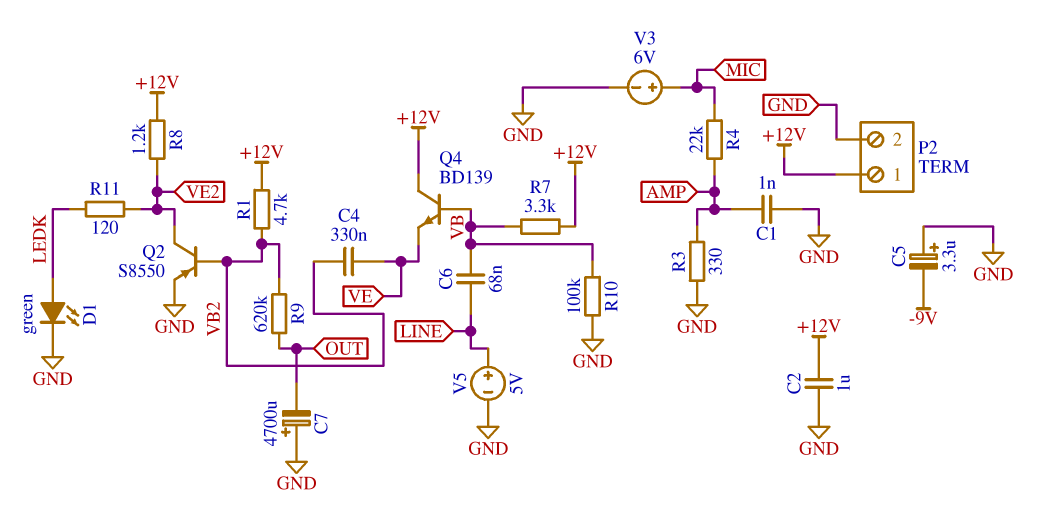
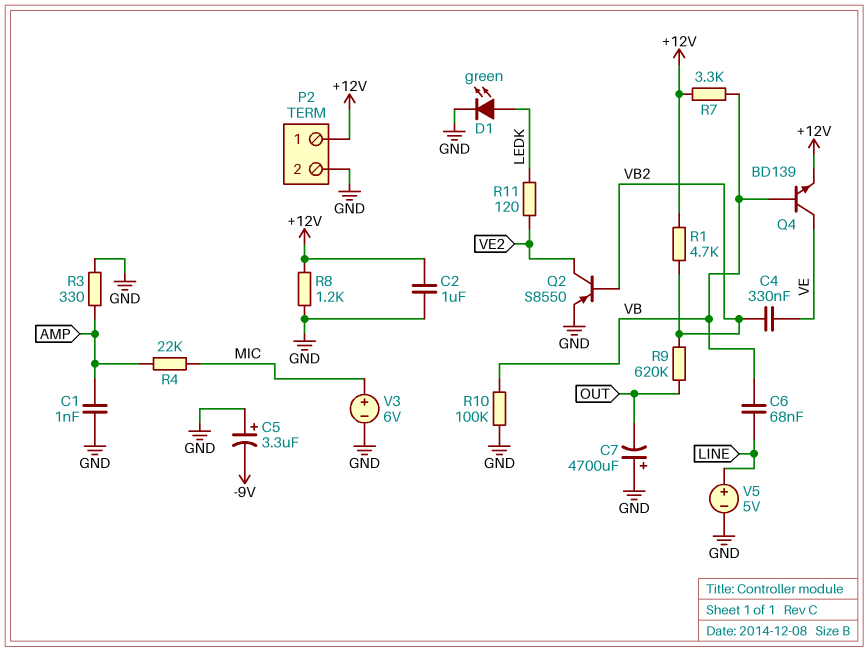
Q4: NPN BD139 (B VB, C +12V, E VE) -> NPN BD139 (B VB, C VE, E +12V)
R8: 1.2k (+12V, VE2) -> 1.2k (+12V, GND)

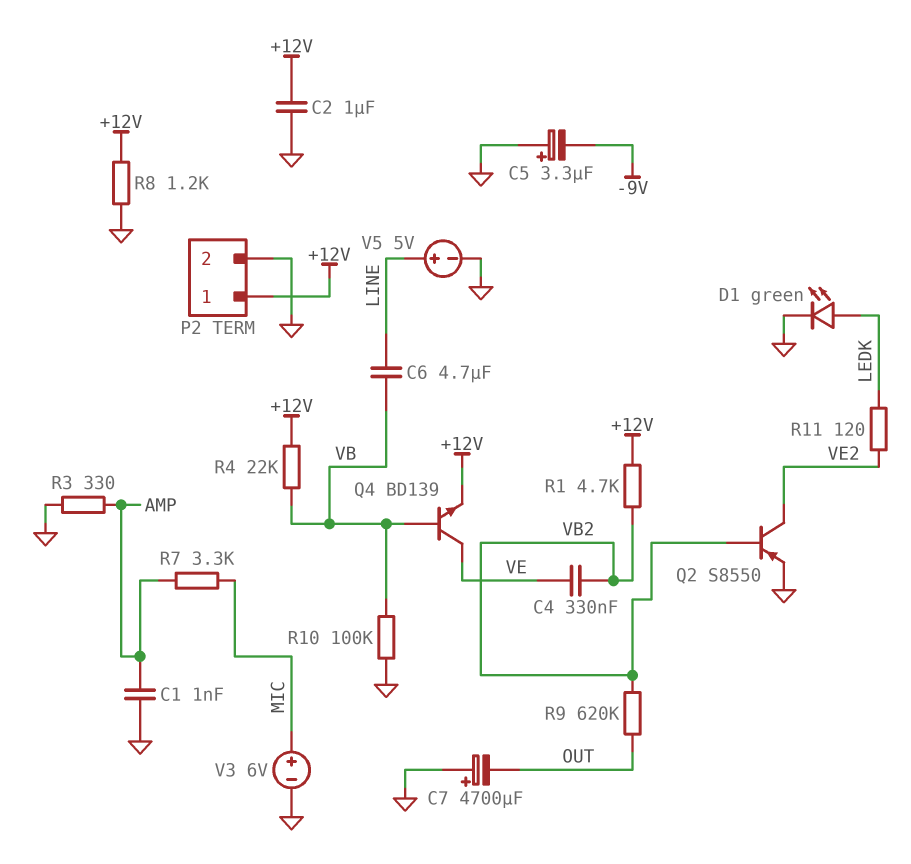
C6: 68nF (LINE, VB) -> 4.7uF (LINE, VB)
R4: 22k (AMP, MIC) -> 22k (+12V, VB)
R7: 3.3k (+12V, VB) -> 3.3k (AMP, MIC)

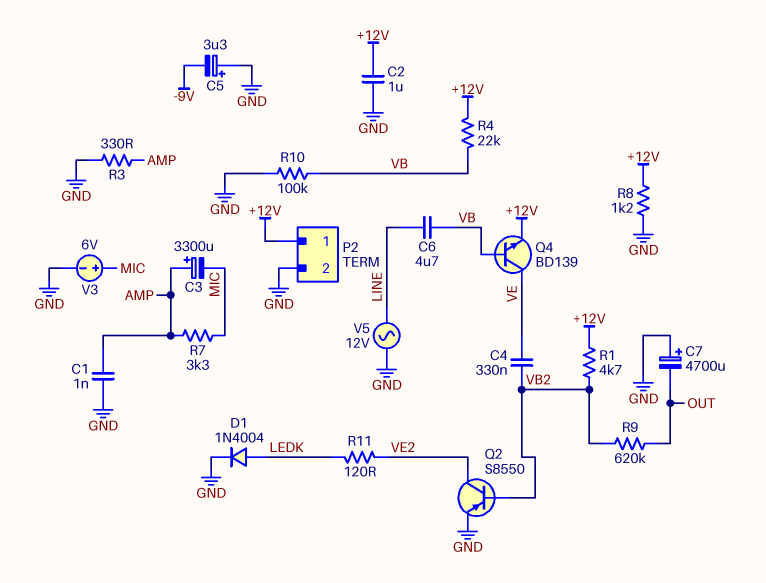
C3: none -> 3300uF (plus AMP, minus MIC)
D1: LED green (A LEDK, K GND) -> diode 1N4004 (A LEDK, K GND)
V5: 5V (plus LINE, minus GND) -> AC 12V (GND, LINE)

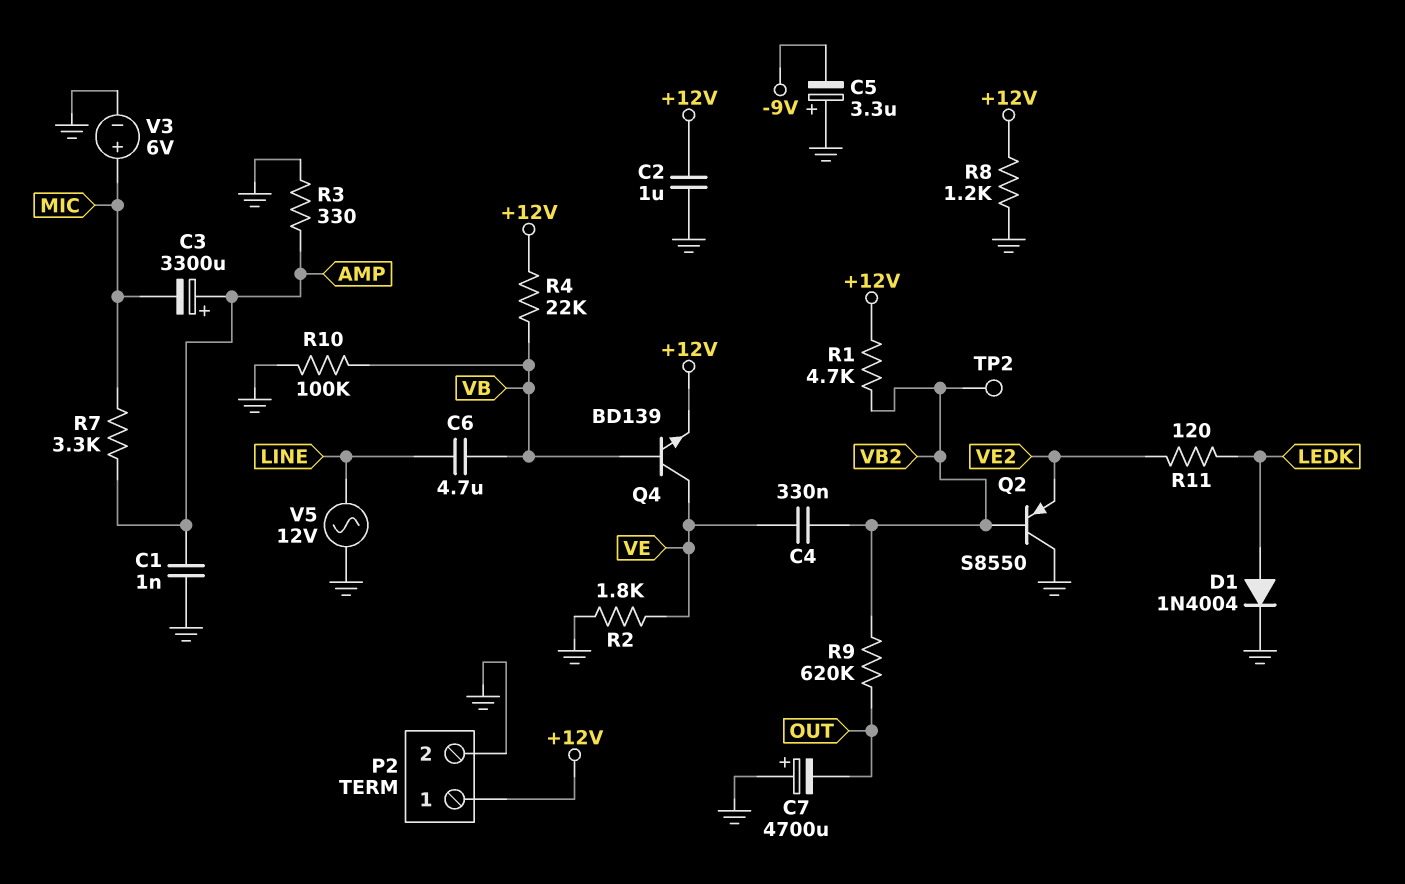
Q2: PNP S8550 (B VB2, C VE2, E GND) -> PNP S8550 (B VB2, C GND, E VE2)
R2: none -> 1.8k (GND, VE)
TP2: none -> test point (VB2)

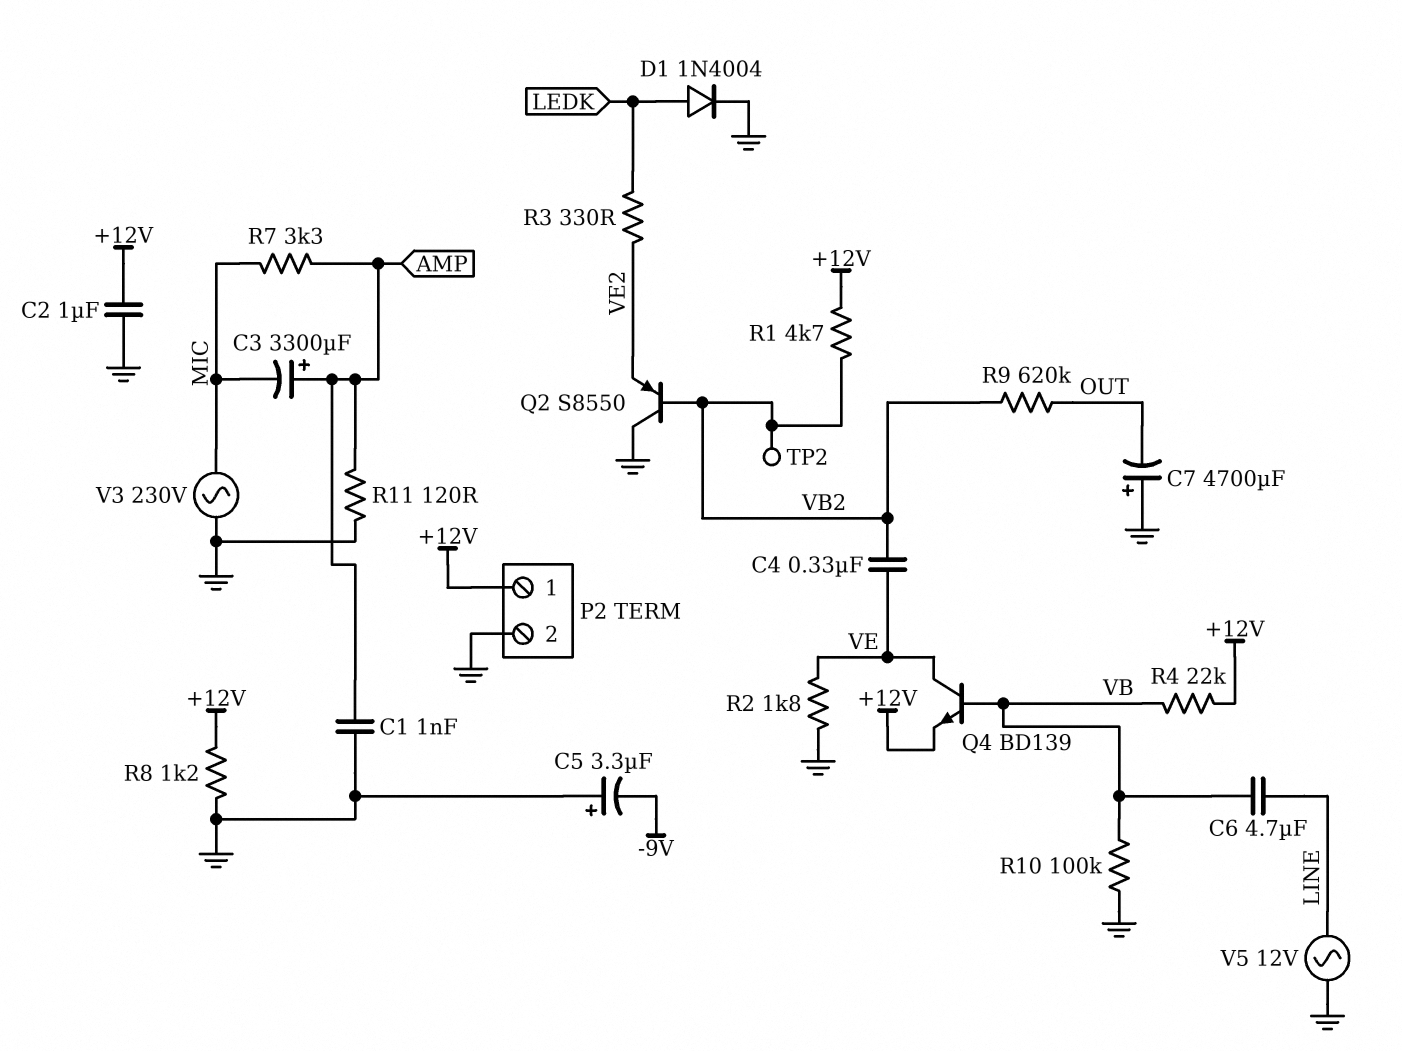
R3: 330 (AMP, GND) -> 330 (LEDK, VE2)
R11: 120 (LEDK, VE2) -> 120 (AMP, GND)
V3: 6V (plus MIC, minus GND) -> AC 230V (GND, MIC)

